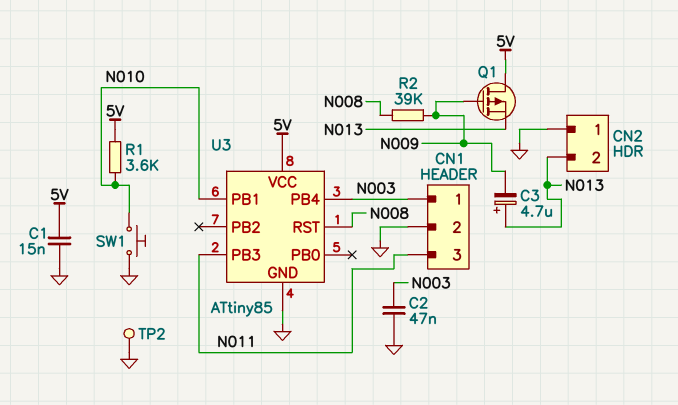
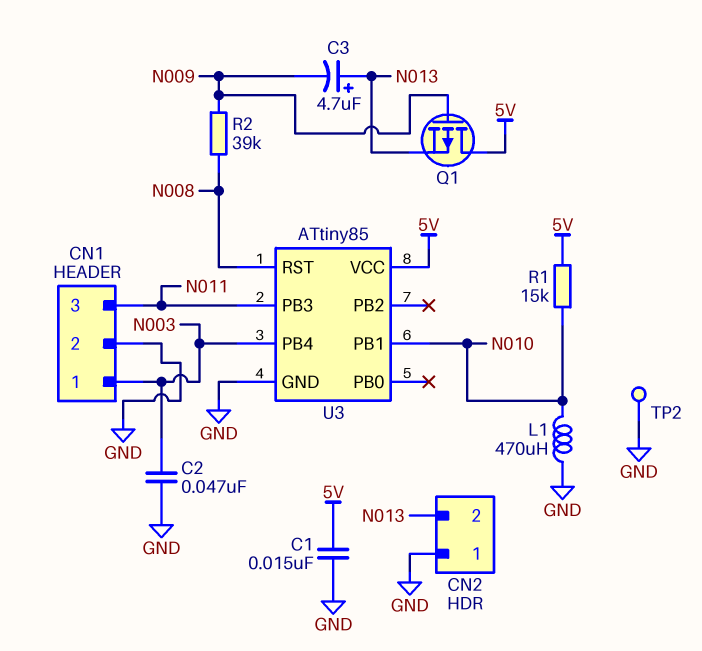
L1: none -> 470uH (GND, N010)
R1: 3.6k (5V, N010) -> 15k (5V, N010)
SW1: button (GND, N010) -> none

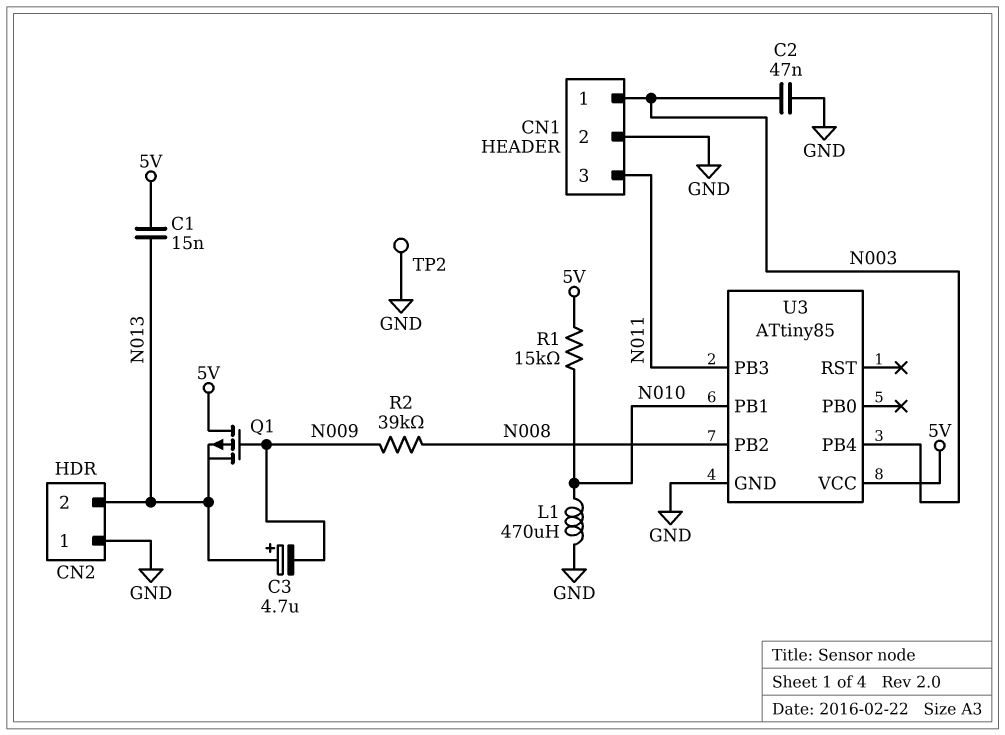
C1: 15nF (5V, GND) -> 15nF (5V, N013)
U3 pin PB2: none -> N008
U3 pin RST: N008 -> none

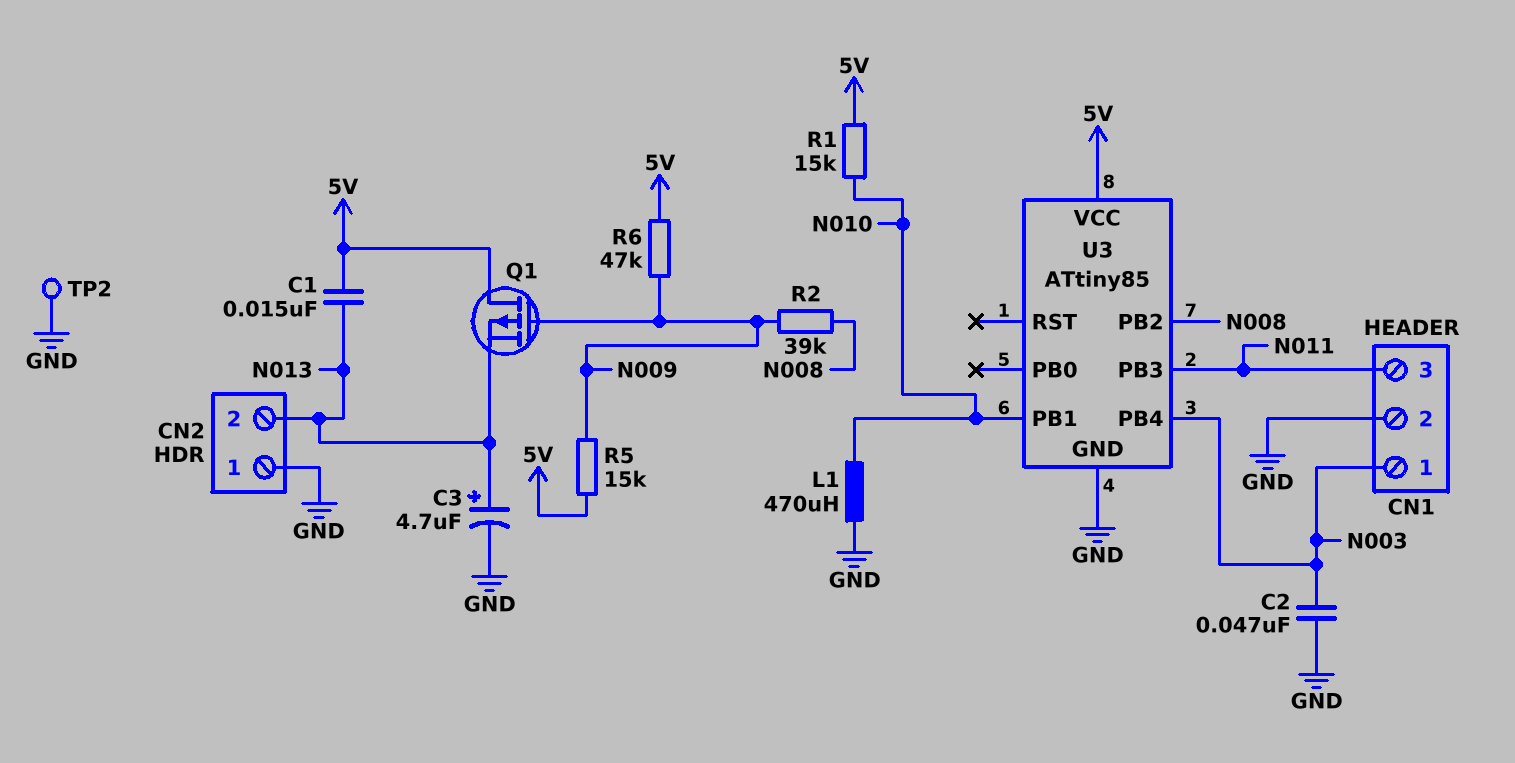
C3: 4.7uF (plus N013, minus N009) -> 4.7uF (plus N013, minus GND)
R5: none -> 15k (5V, N009)
R6: none -> 47k (5V, N009)

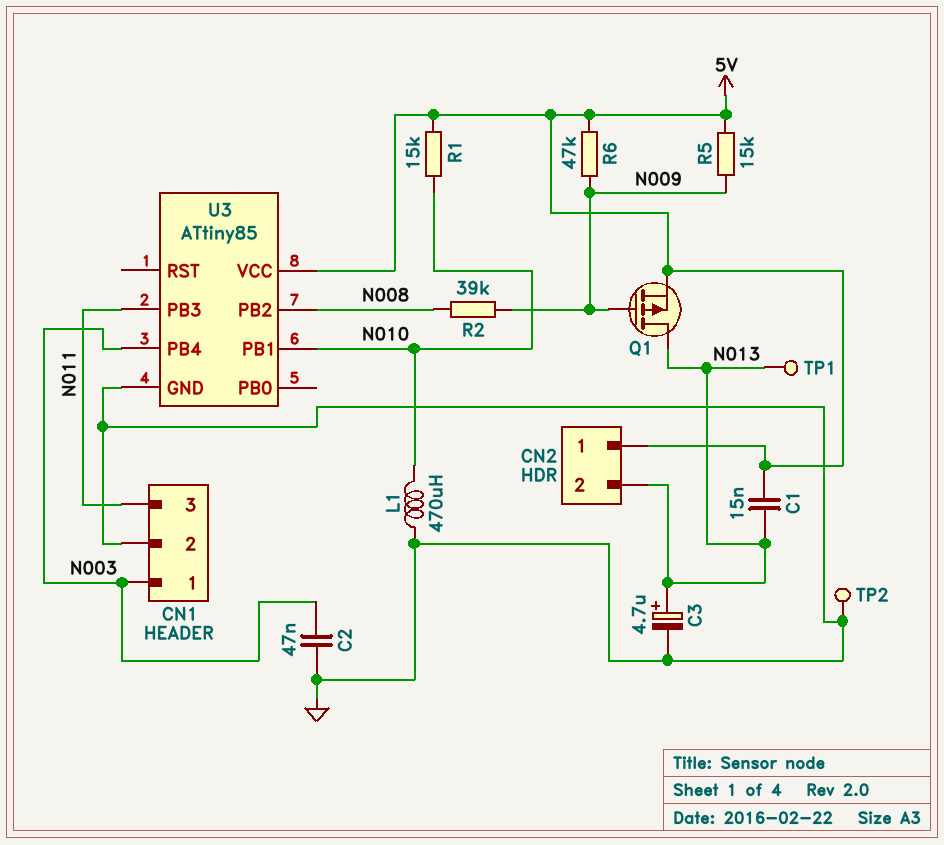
CN2 pin 1: GND -> 5V
Q1: PMOS (G N009, D 5V, S N013) -> PMOS (G N009, D N013, S 5V)
TP1: none -> test point (N013)

